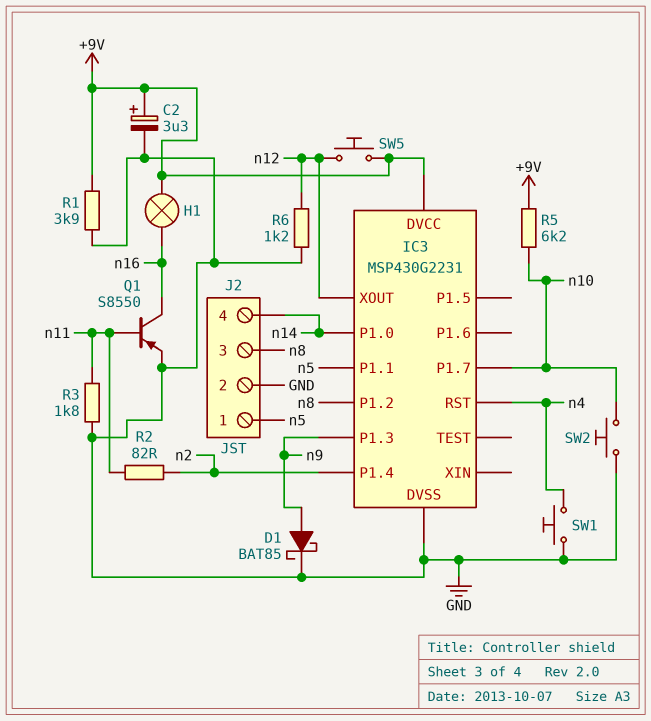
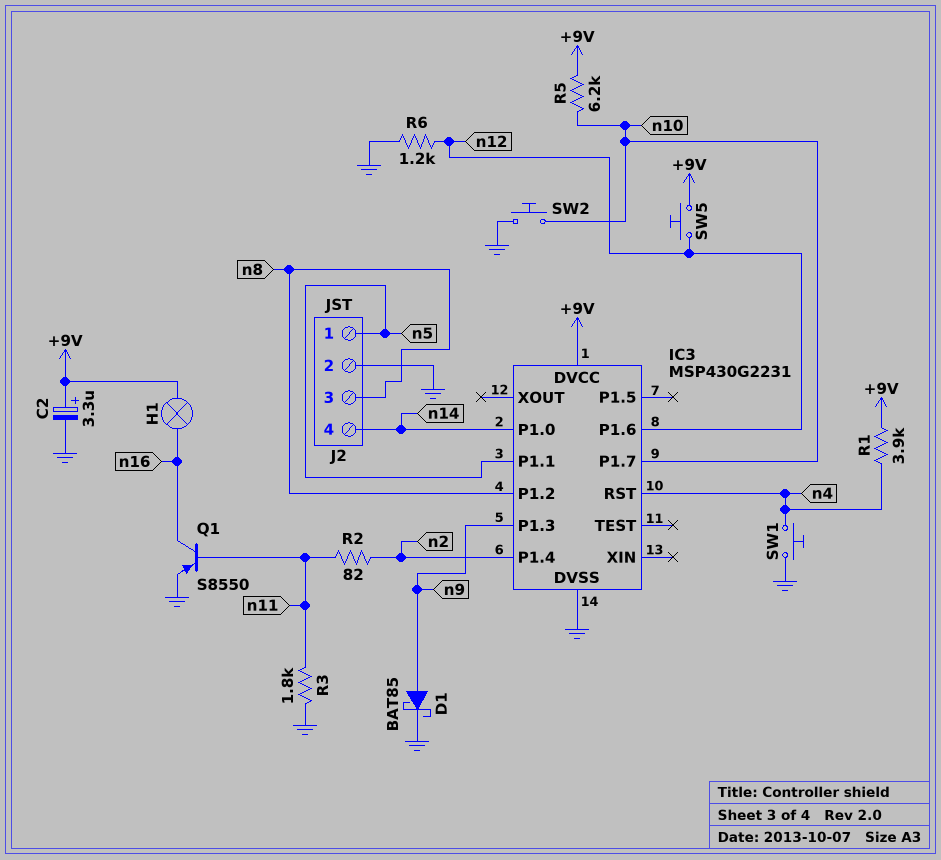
IC3 pin P1.6: none -> n12
IC3 pin XOUT: n12 -> none
R1: 3.9k (+9V, GND) -> 3.9k (+9V, n4)

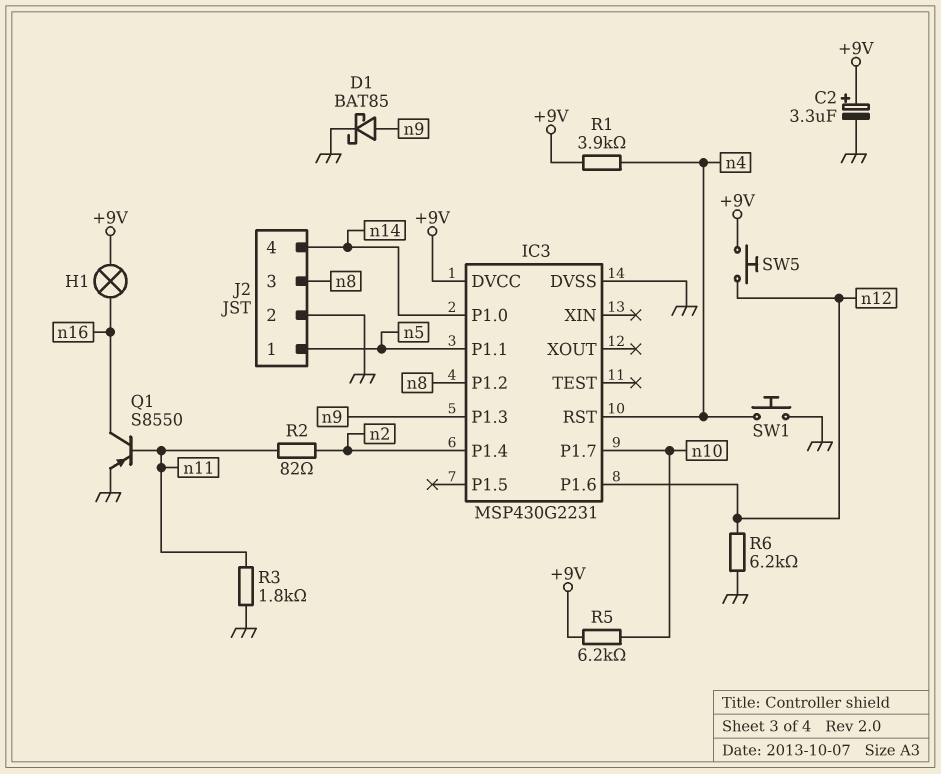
R6: 1.2k (GND, n12) -> 6.2k (GND, n12)
SW2: button (GND, n10) -> none

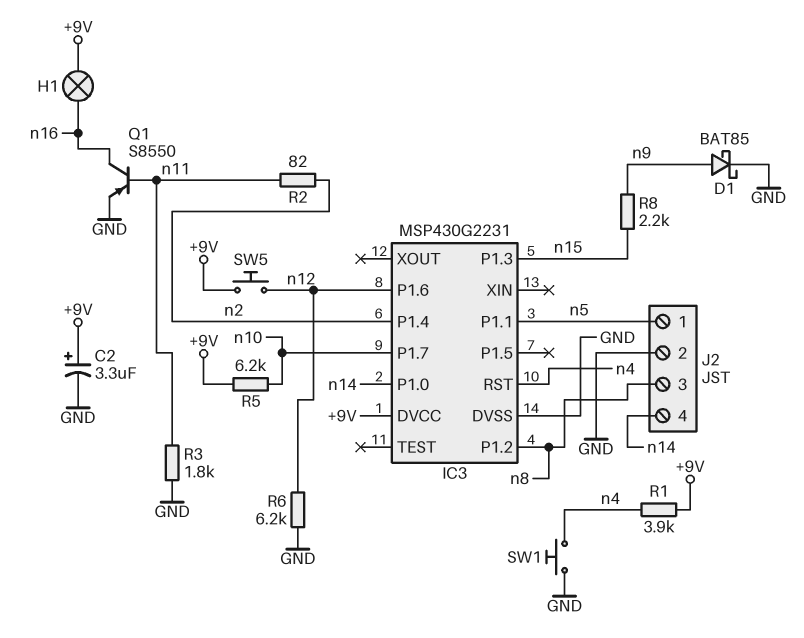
IC3 pin P1.3: n9 -> n15
R8: none -> 2.2k (n9, n15)

